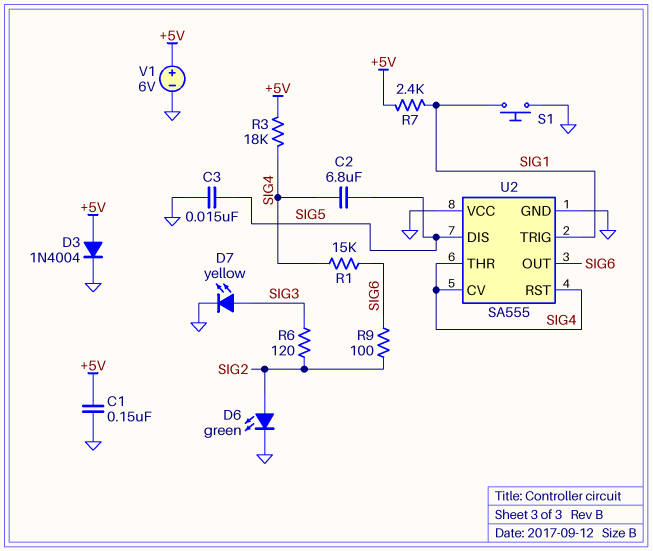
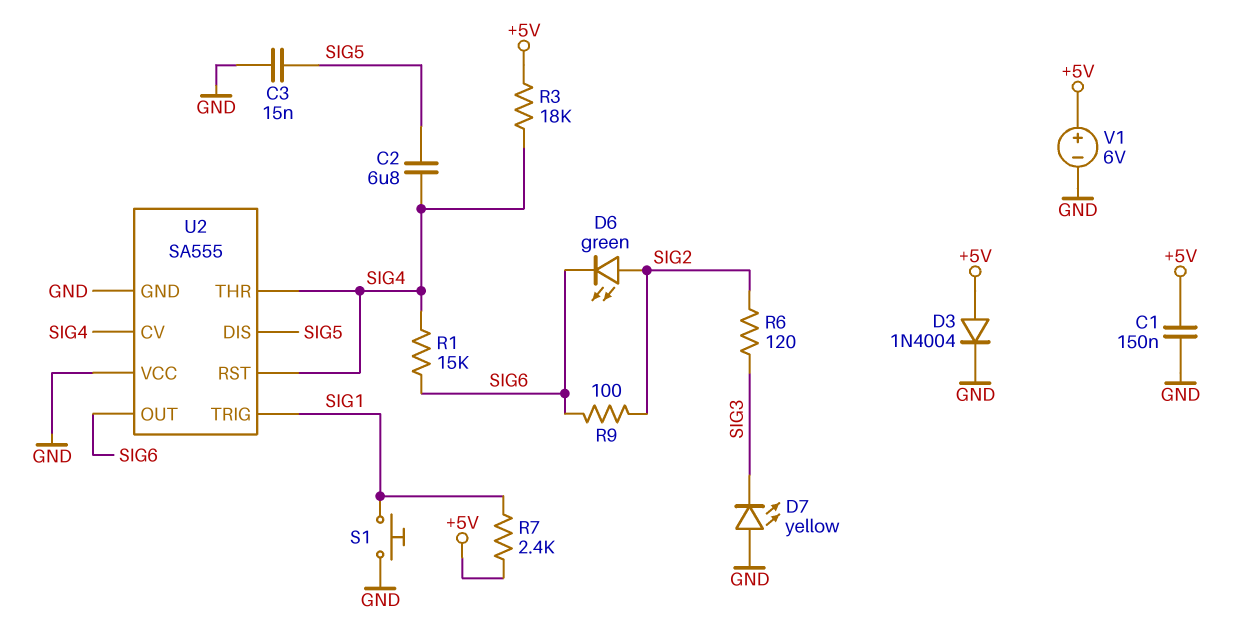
D6: LED green (A SIG2, K GND) -> LED green (A SIG2, K SIG6)
D7: LED yellow (A SIG3, K GND) -> LED yellow (A GND, K SIG3)

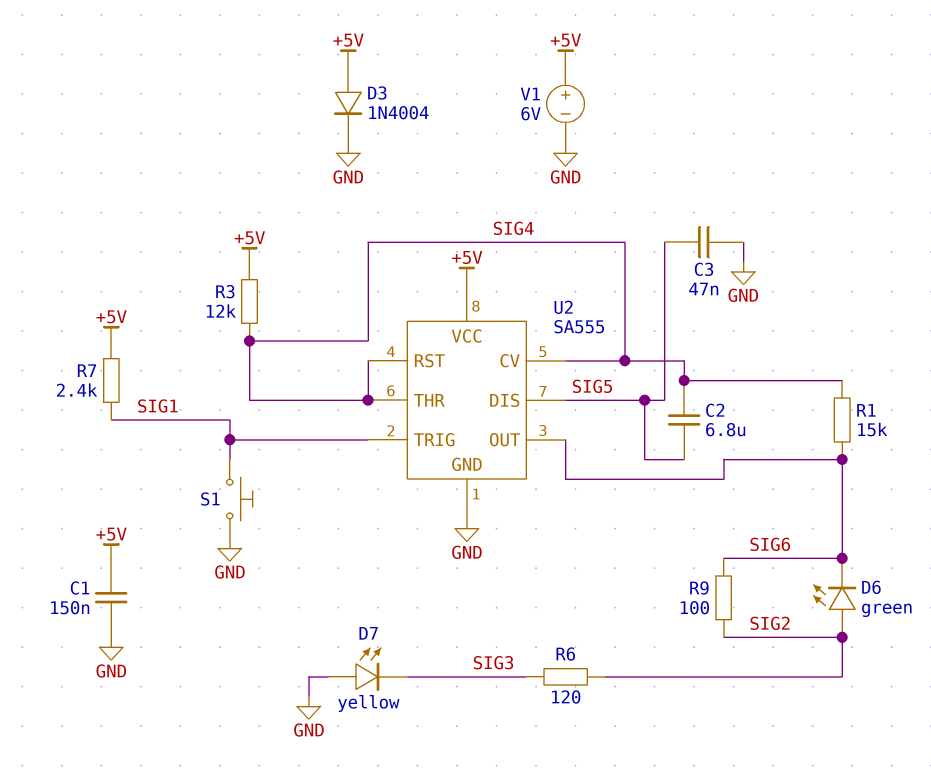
C3: 15nF (GND, SIG5) -> 47nF (GND, SIG5)
R3: 18k (+5V, SIG4) -> 12k (+5V, SIG4)
U2 pin VCC: GND -> +5V

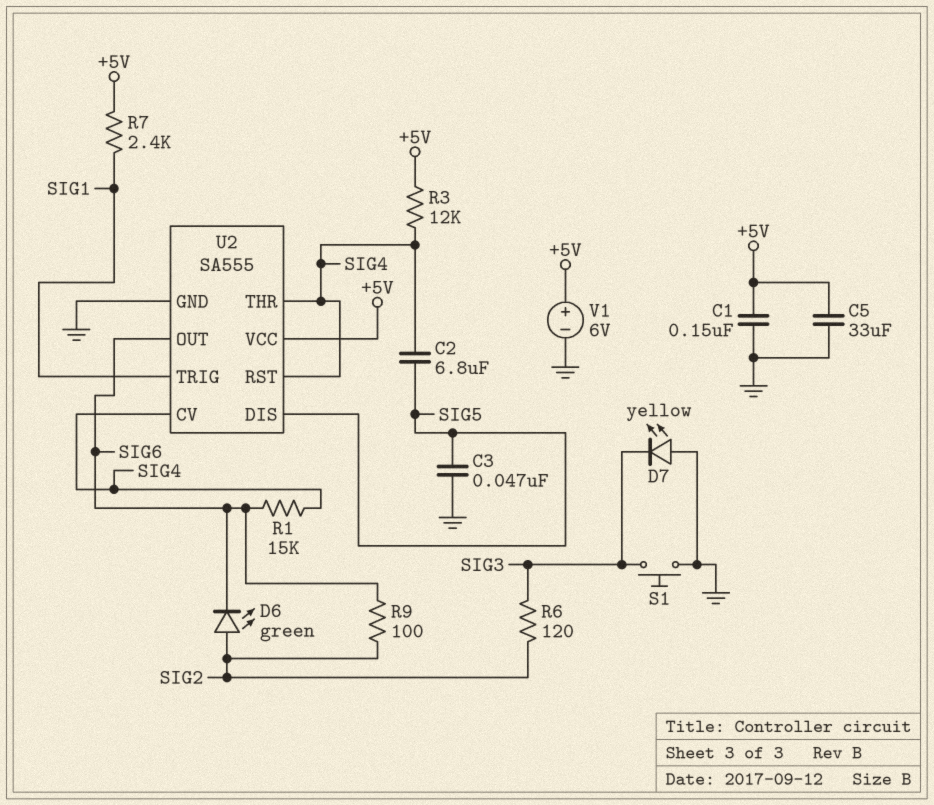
C5: none -> 33uF (+5V, GND)
D3: diode 1N4004 (A +5V, K GND) -> none
S1: button (GND, SIG1) -> button (GND, SIG3)

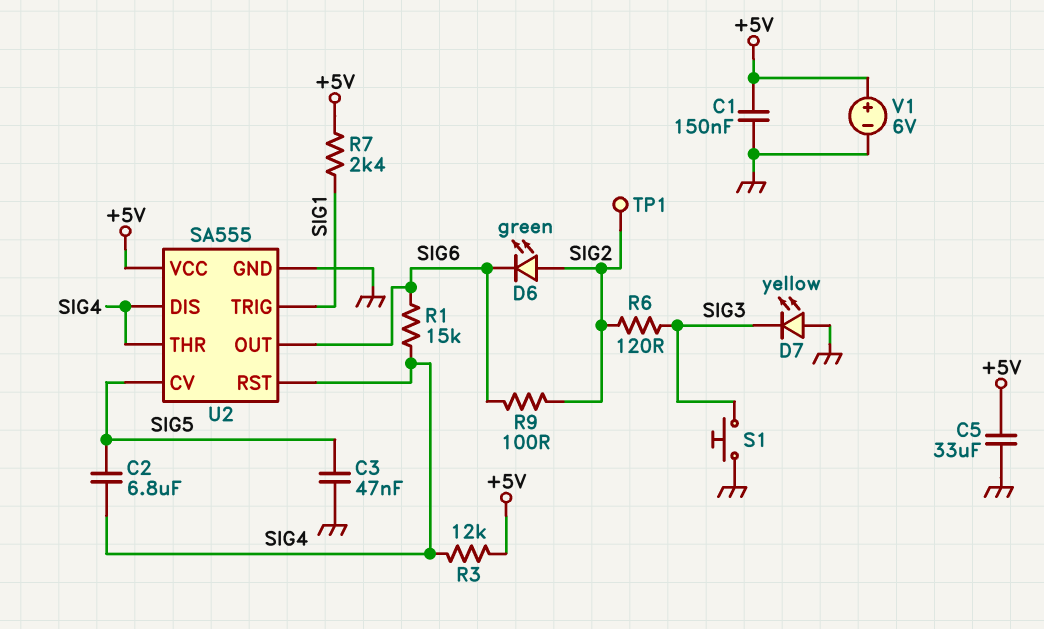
TP1: none -> test point (SIG2)
U2 pin CV: SIG4 -> SIG5
U2 pin DIS: SIG5 -> SIG4

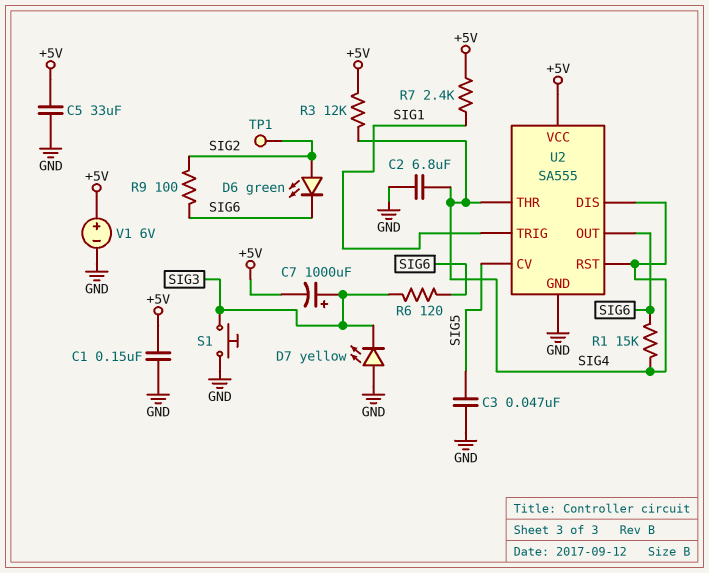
C2: 6.8uF (SIG4, SIG5) -> 6.8uF (GND, SIG4)
C7: none -> 1000uF (plus SIG3, minus +5V)
R6: 120 (SIG2, SIG3) -> 120 (SIG3, SIG6)

